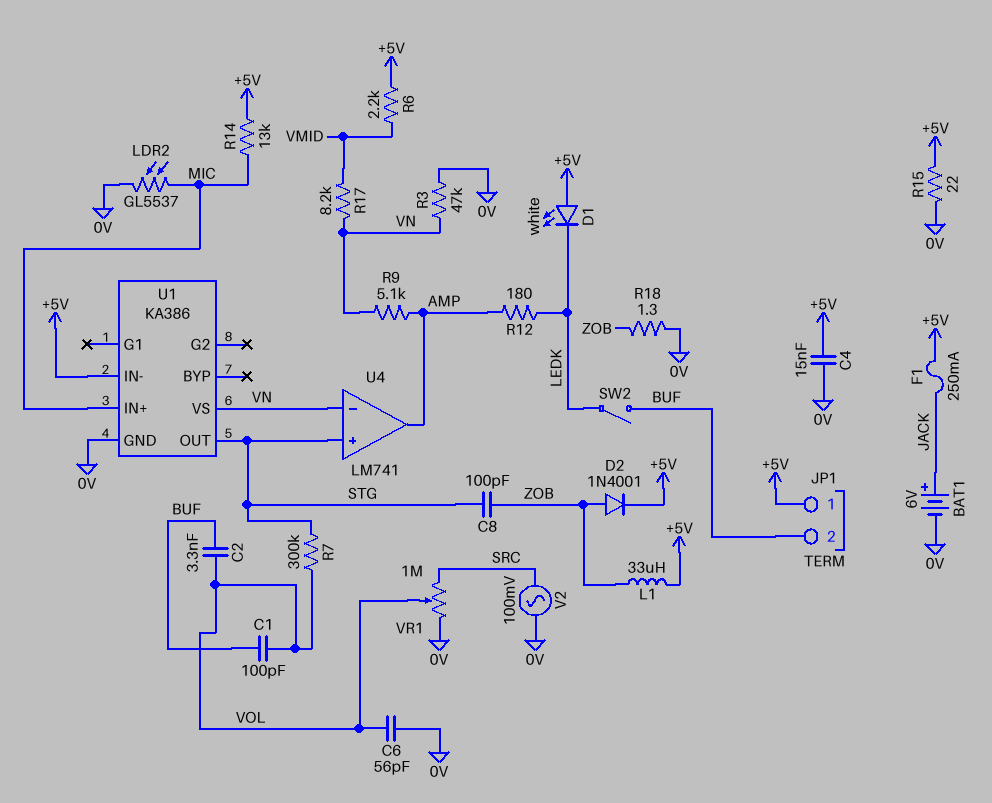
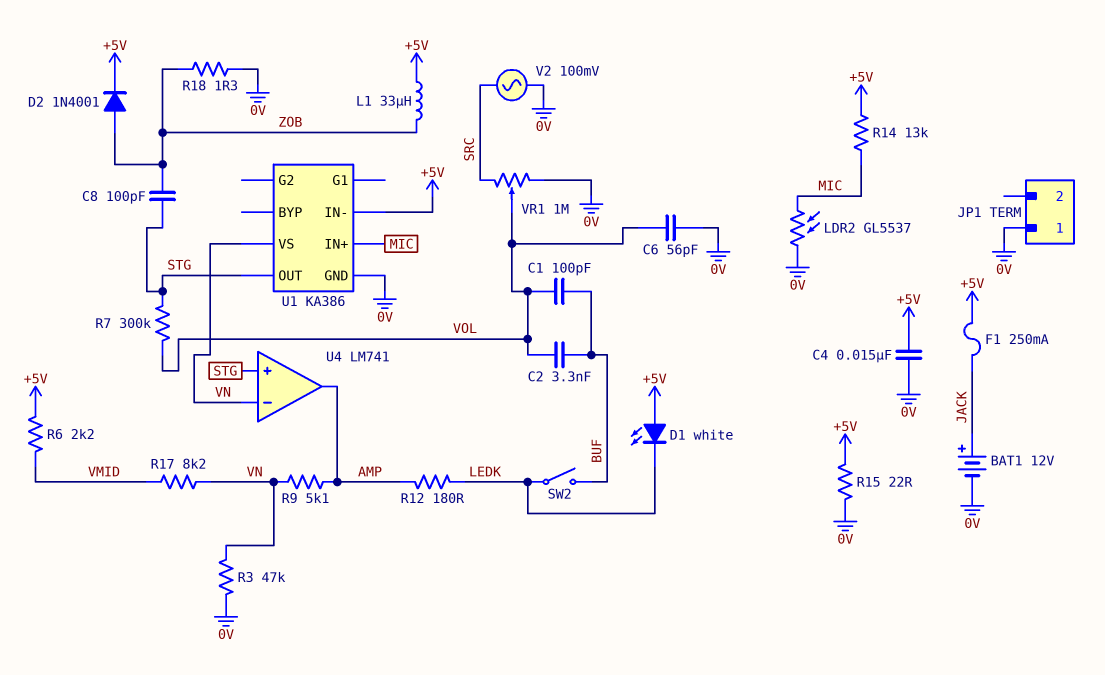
BAT1: 6V (plus JACK, minus 0V) -> 12V (plus JACK, minus 0V)
JP1 pin 1: +5V -> 0V
JP1 pin 2: BUF -> none

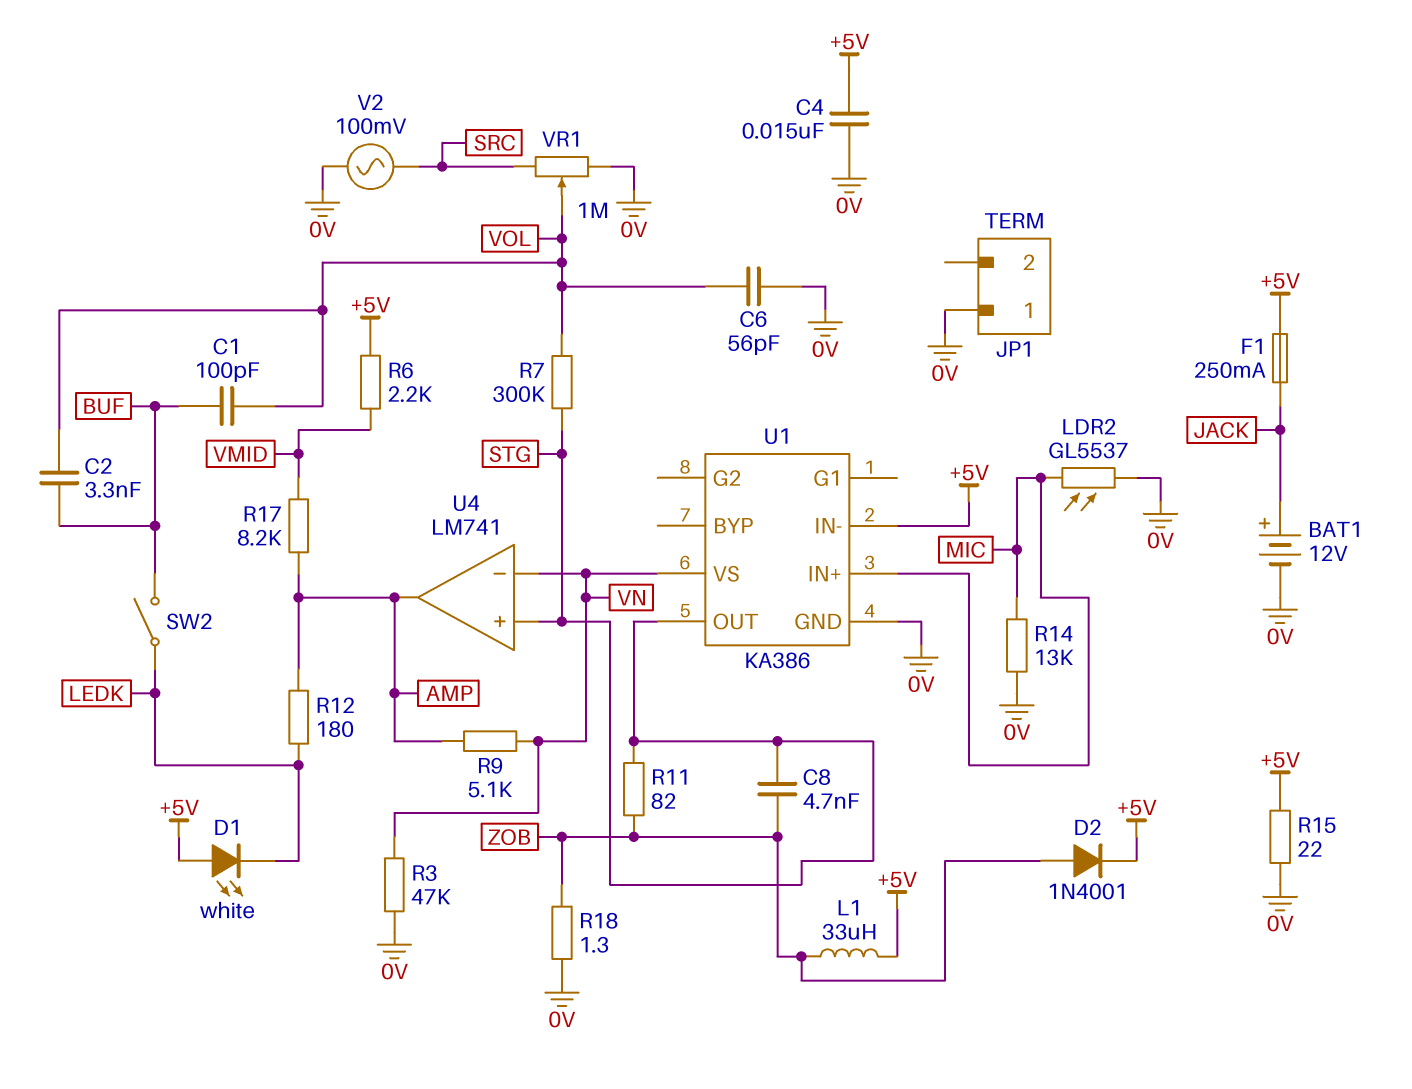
C8: 100pF (STG, ZOB) -> 4.7nF (STG, ZOB)
R11: none -> 82 (STG, ZOB)
R14: 13k (+5V, MIC) -> 13k (0V, MIC)
R17: 8.2k (VMID, VN) -> 8.2k (AMP, VMID)

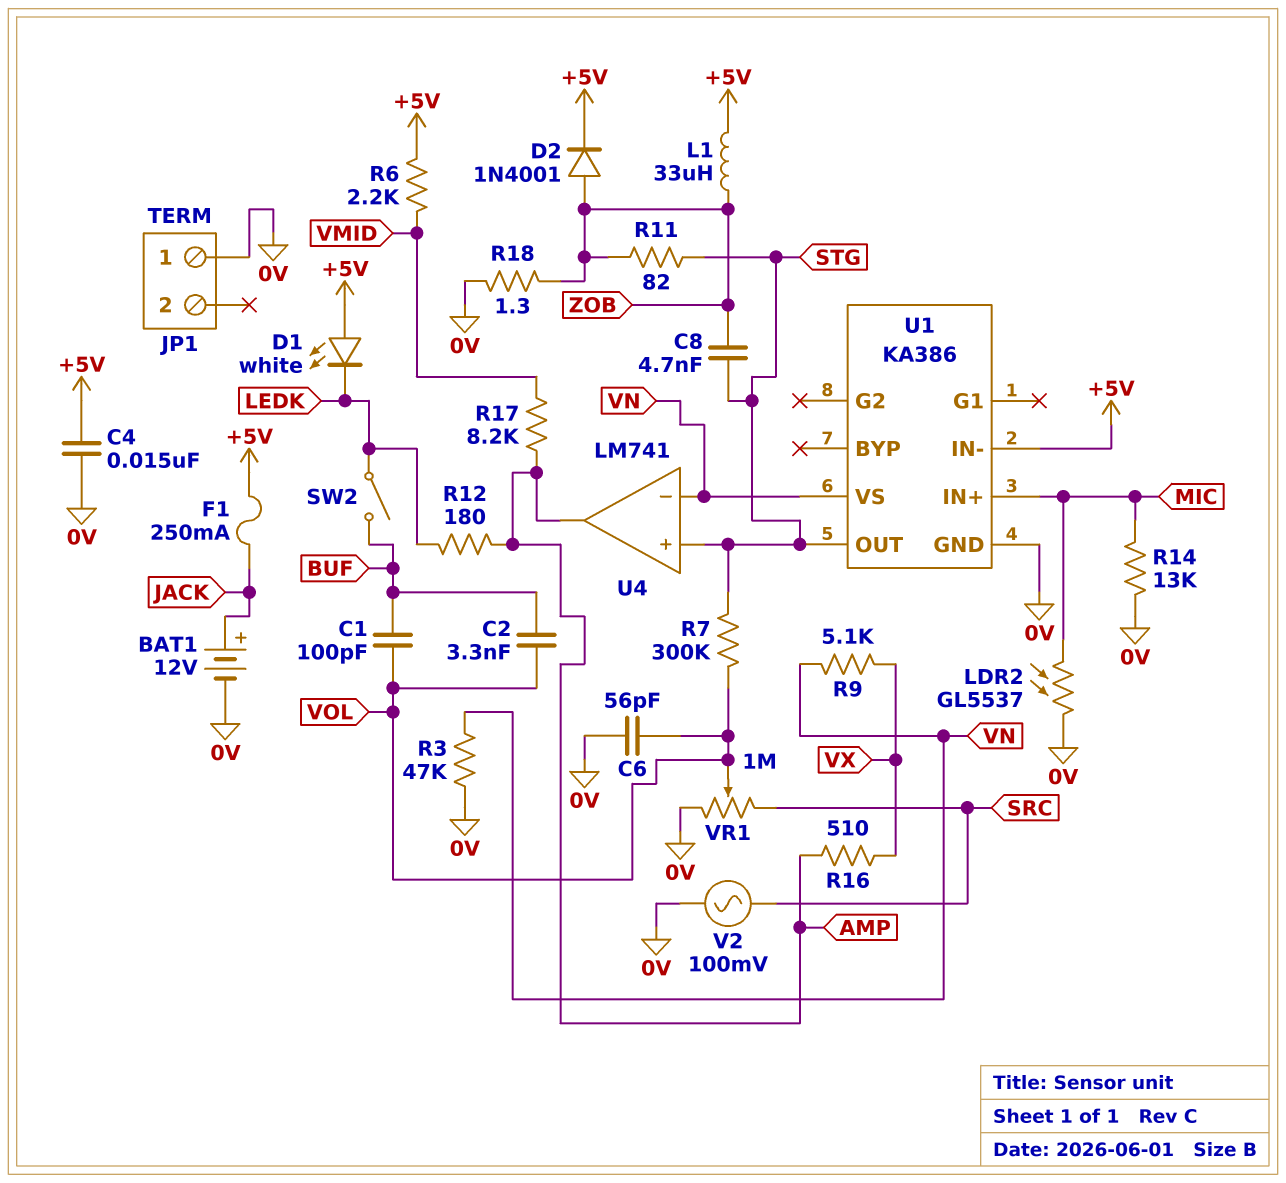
R9: 5.1k (AMP, VN) -> 5.1k (VN, VX)
R15: 22 (+5V, 0V) -> none
R16: none -> 510 (AMP, VX)

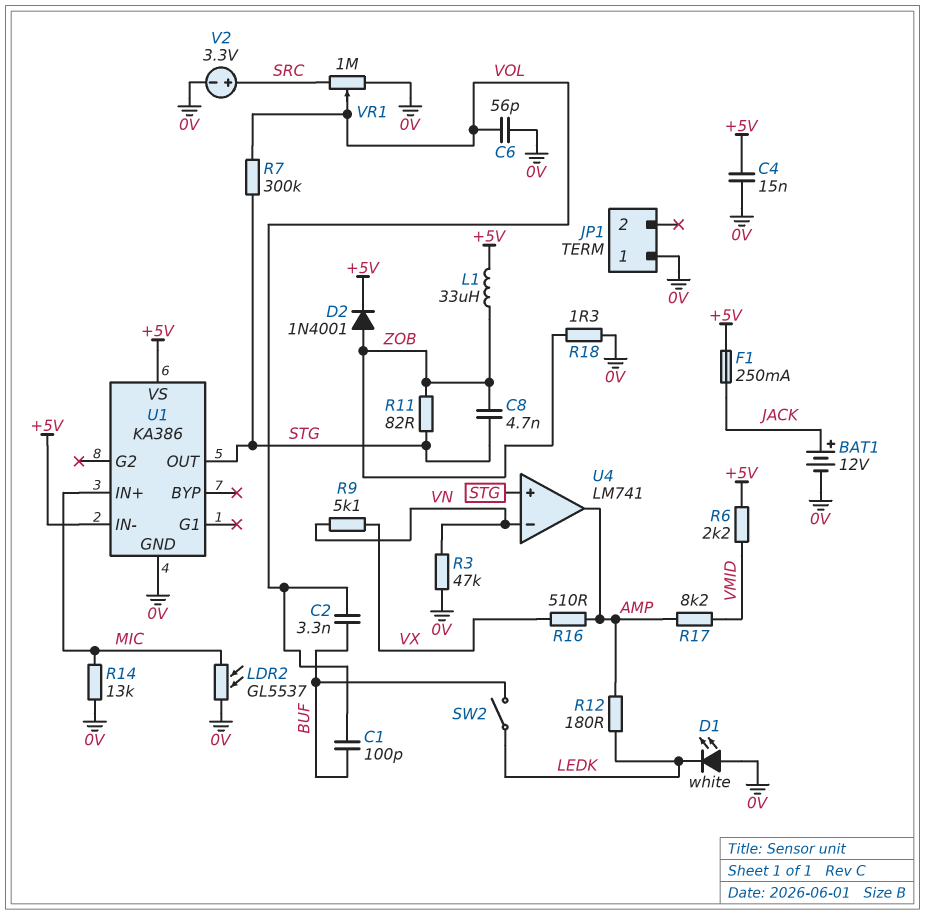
D1: LED white (A +5V, K LEDK) -> LED white (A 0V, K LEDK)
U1 pin VS: VN -> +5V
V2: AC 100mV (0V, SRC) -> 3.3V (plus SRC, minus 0V)

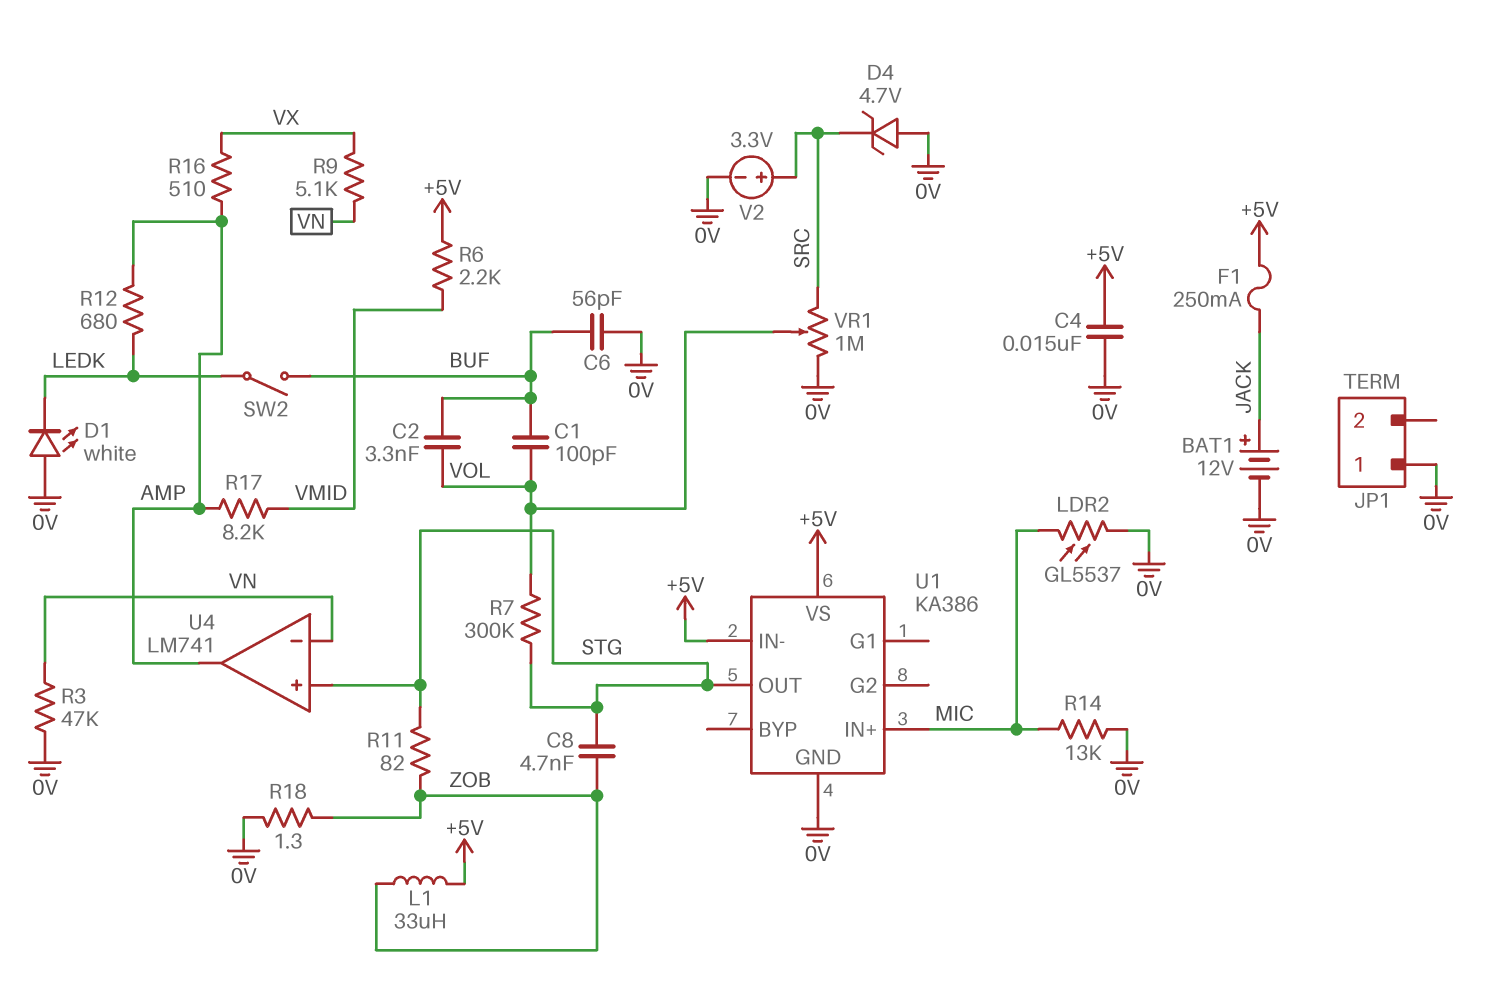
C6: 56pF (0V, VOL) -> 56pF (0V, BUF)
D2: diode 1N4001 (A ZOB, K +5V) -> none
D4: none -> zener 4.7V (A 0V, K SRC)
R12: 180 (AMP, LEDK) -> 680 (AMP, LEDK)

